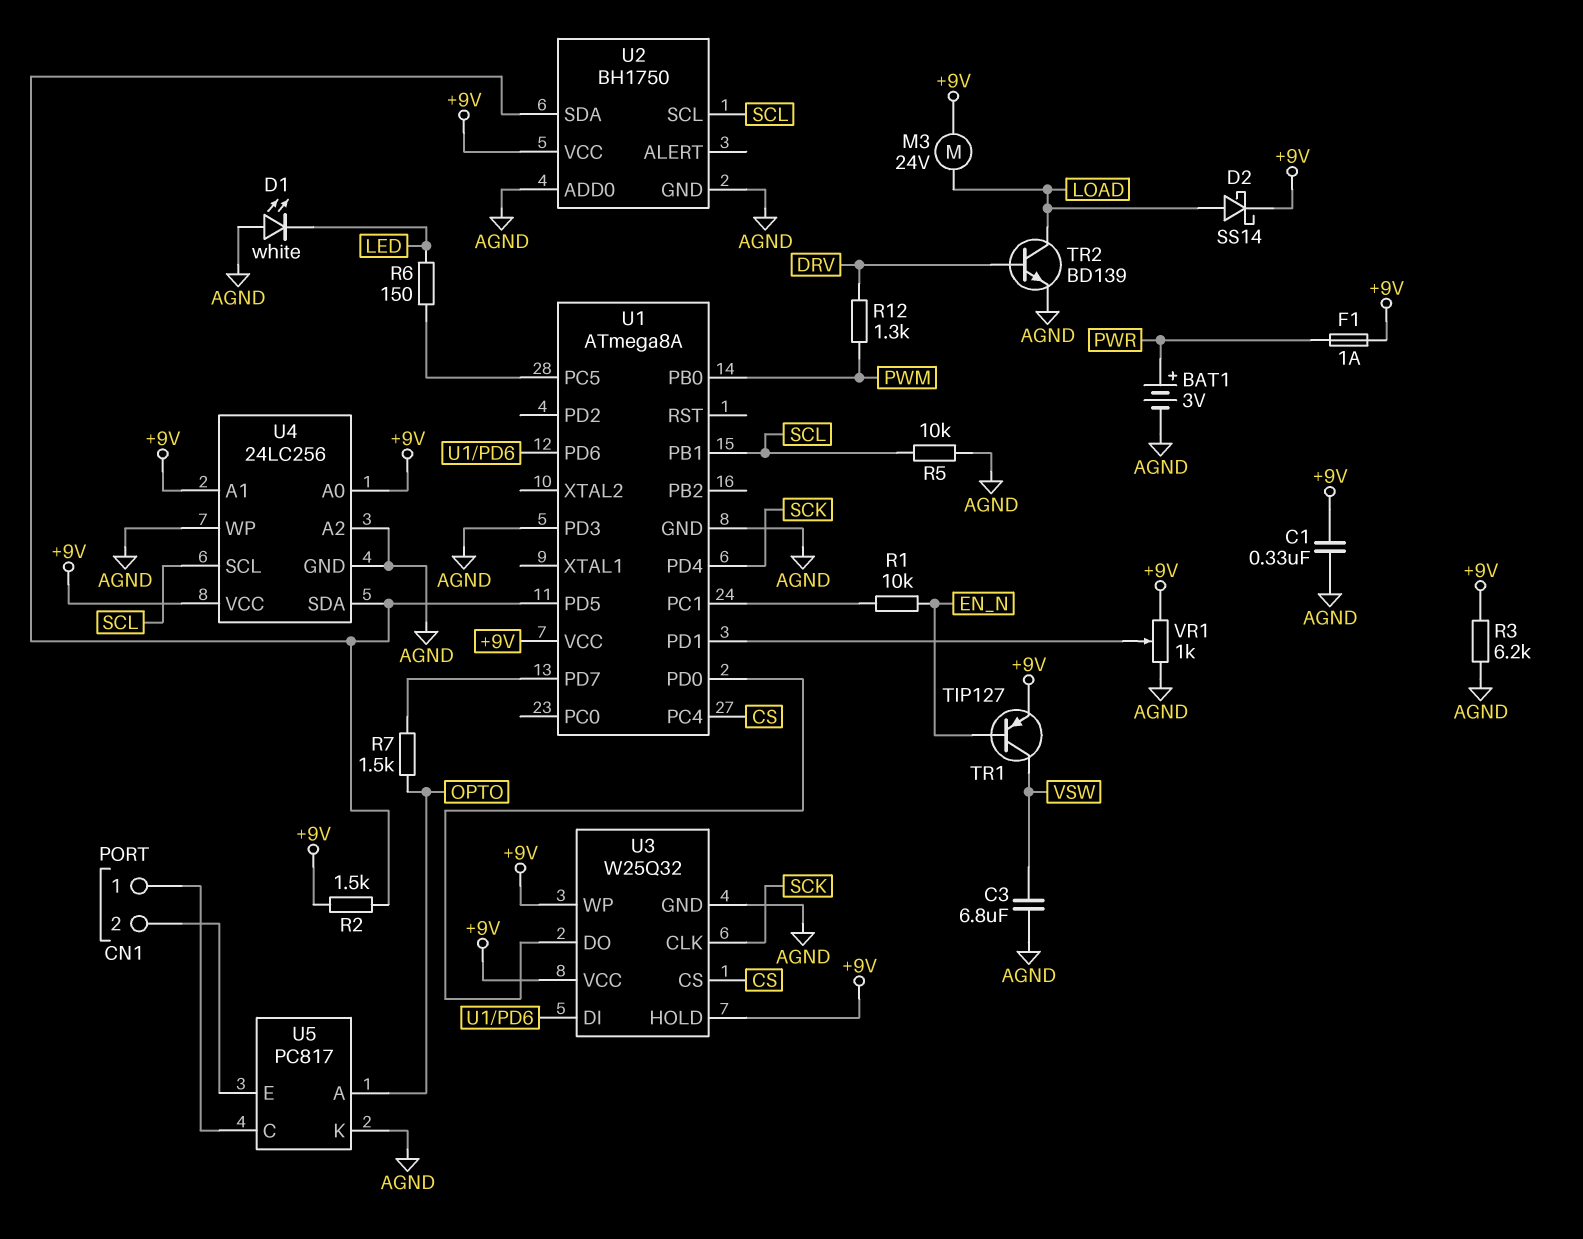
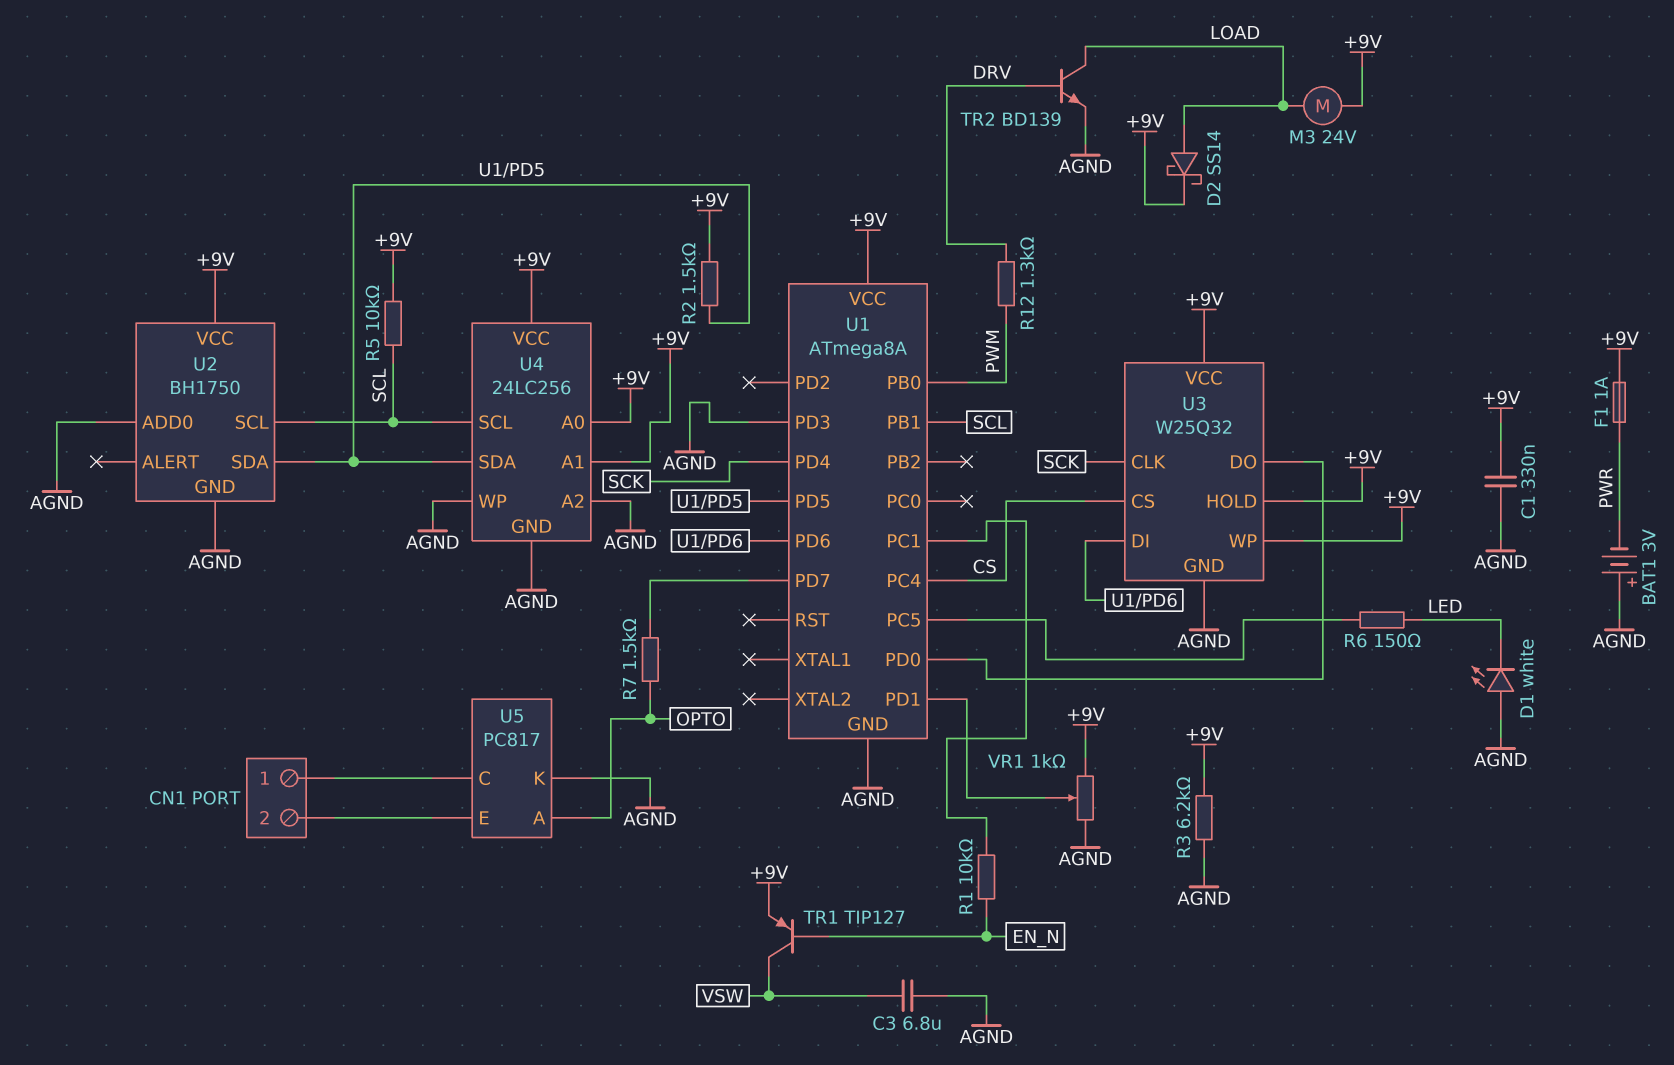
BAT1: 3V (plus PWR, minus AGND) -> 3V (plus AGND, minus PWR)
R5: 10k (AGND, SCL) -> 10k (+9V, SCL)

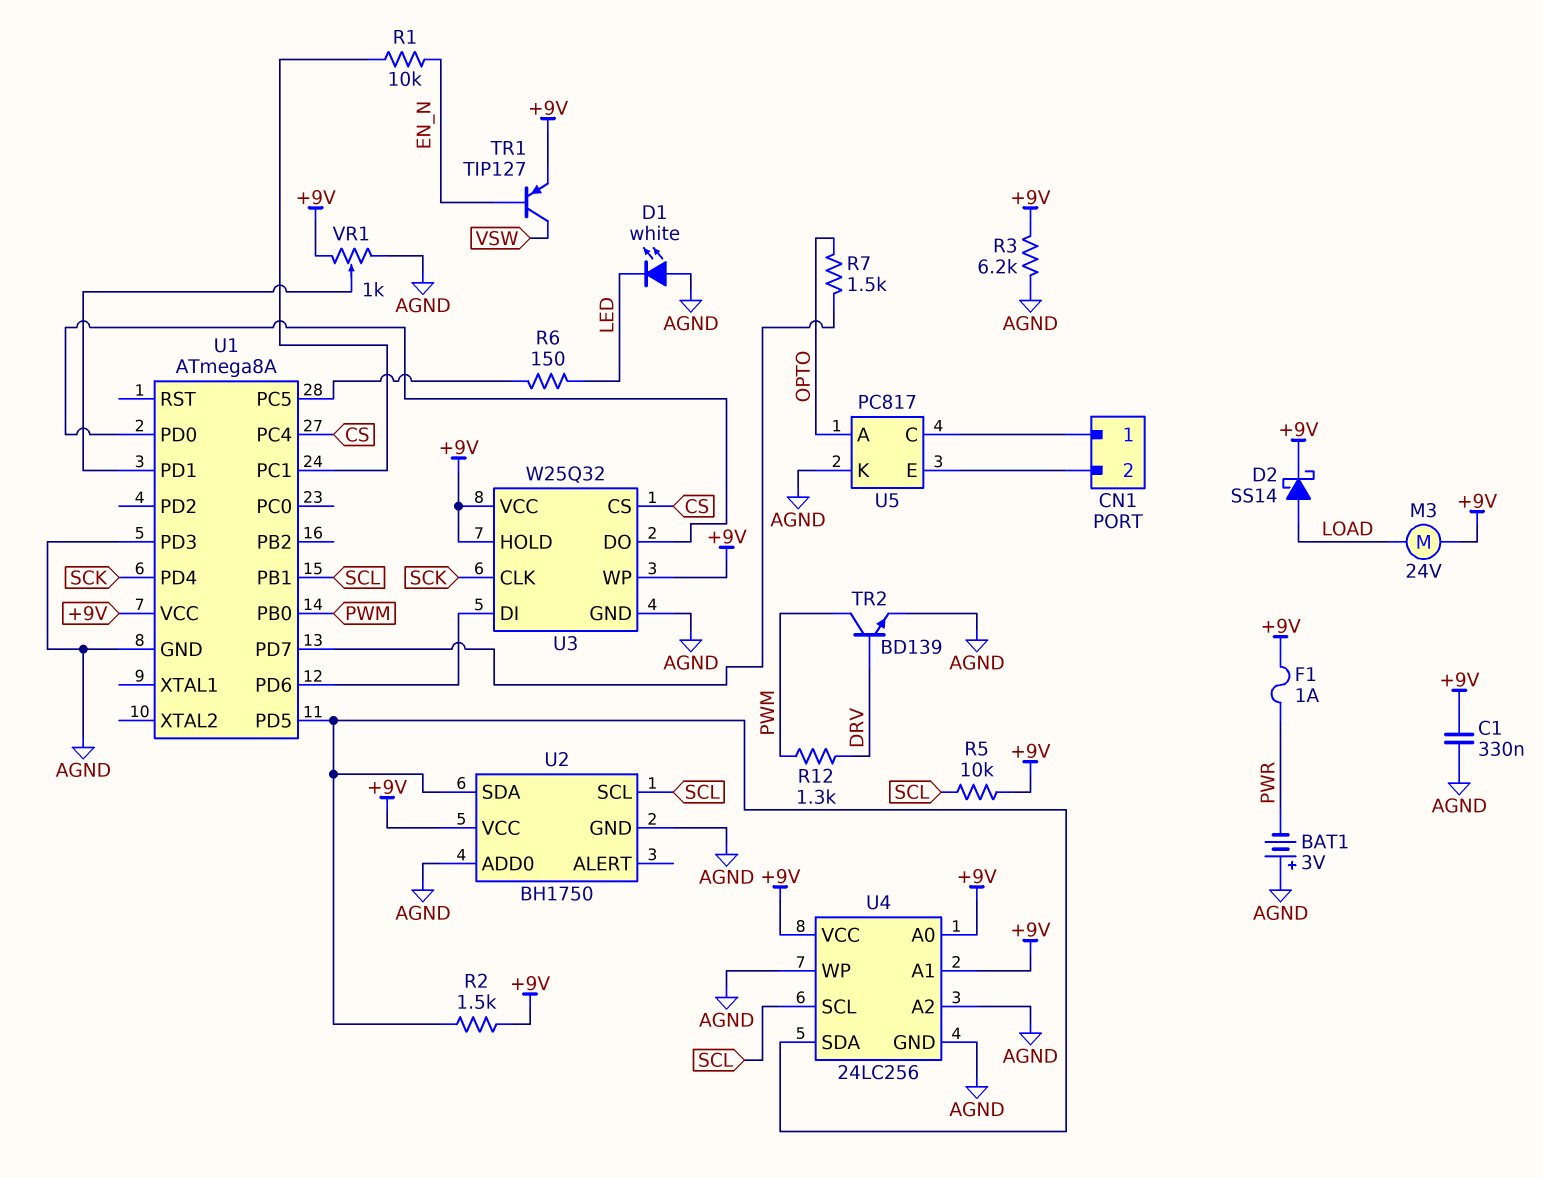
C3: 6.8uF (AGND, VSW) -> none
TR2: NPN BD139 (B DRV, C LOAD, E AGND) -> NPN BD139 (B DRV, C PWM, E AGND)

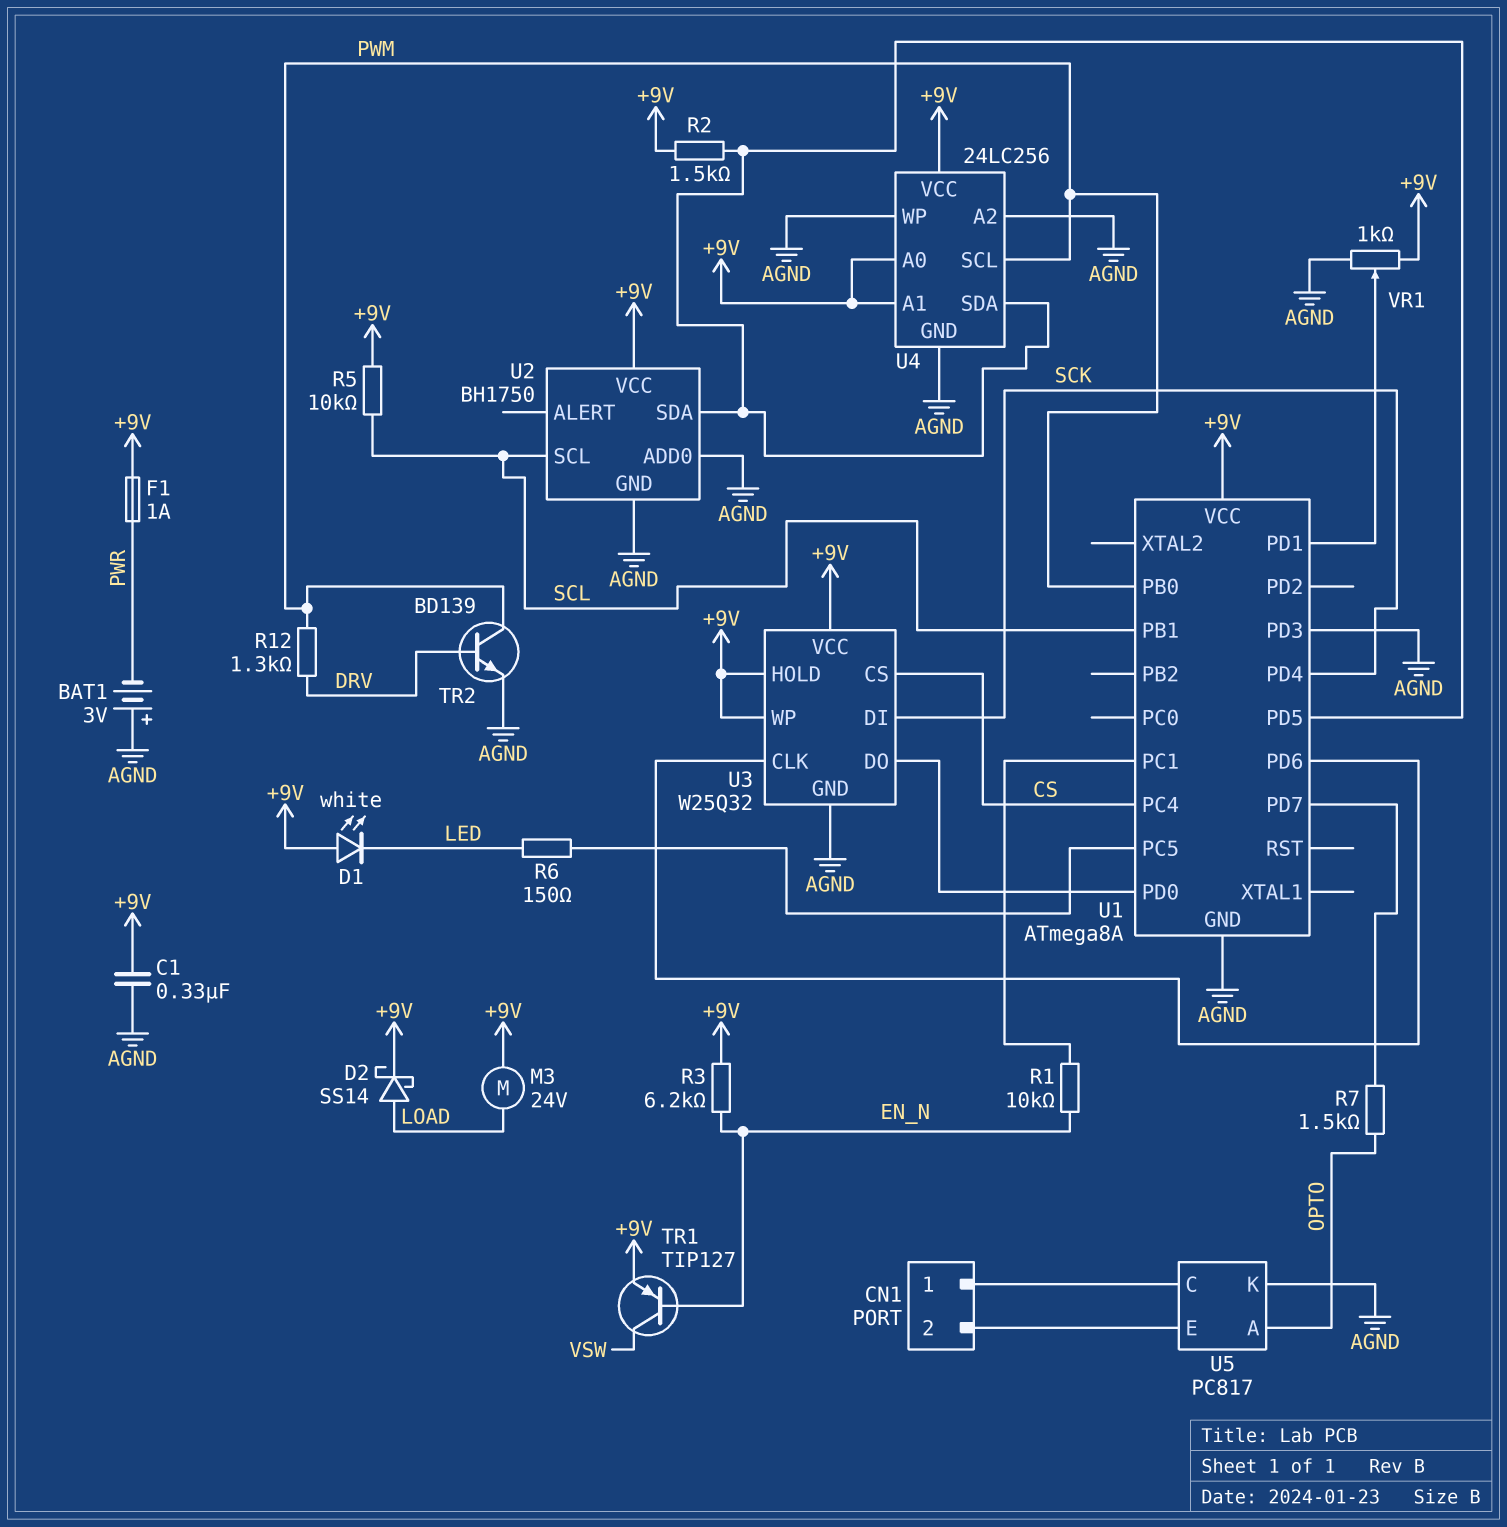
D1: LED white (A AGND, K LED) -> LED white (A +9V, K LED)
R3: 6.2k (+9V, AGND) -> 6.2k (+9V, EN_N)
U3 pin CLK: SCK -> U1/PD6
U3 pin DI: U1/PD6 -> SCK
U4 pin SCL: SCL -> PWM

